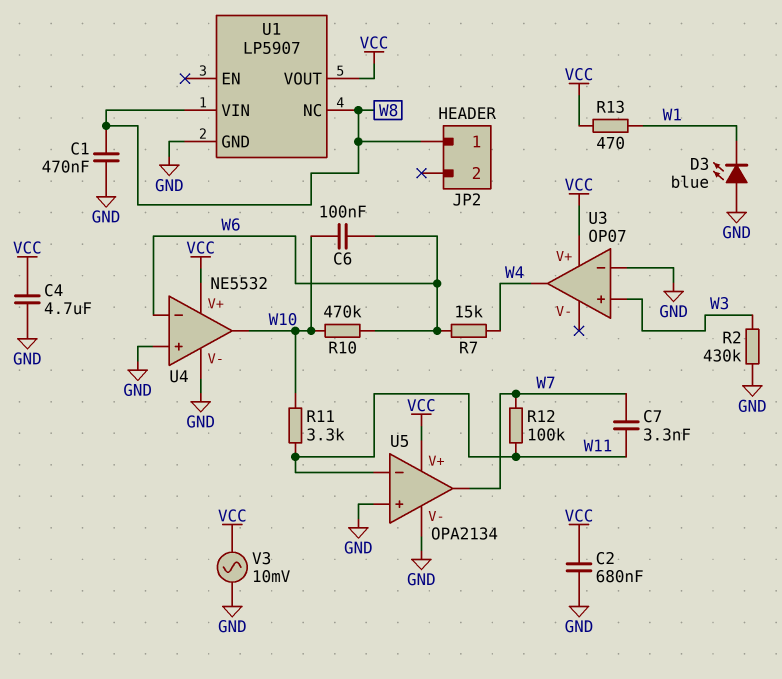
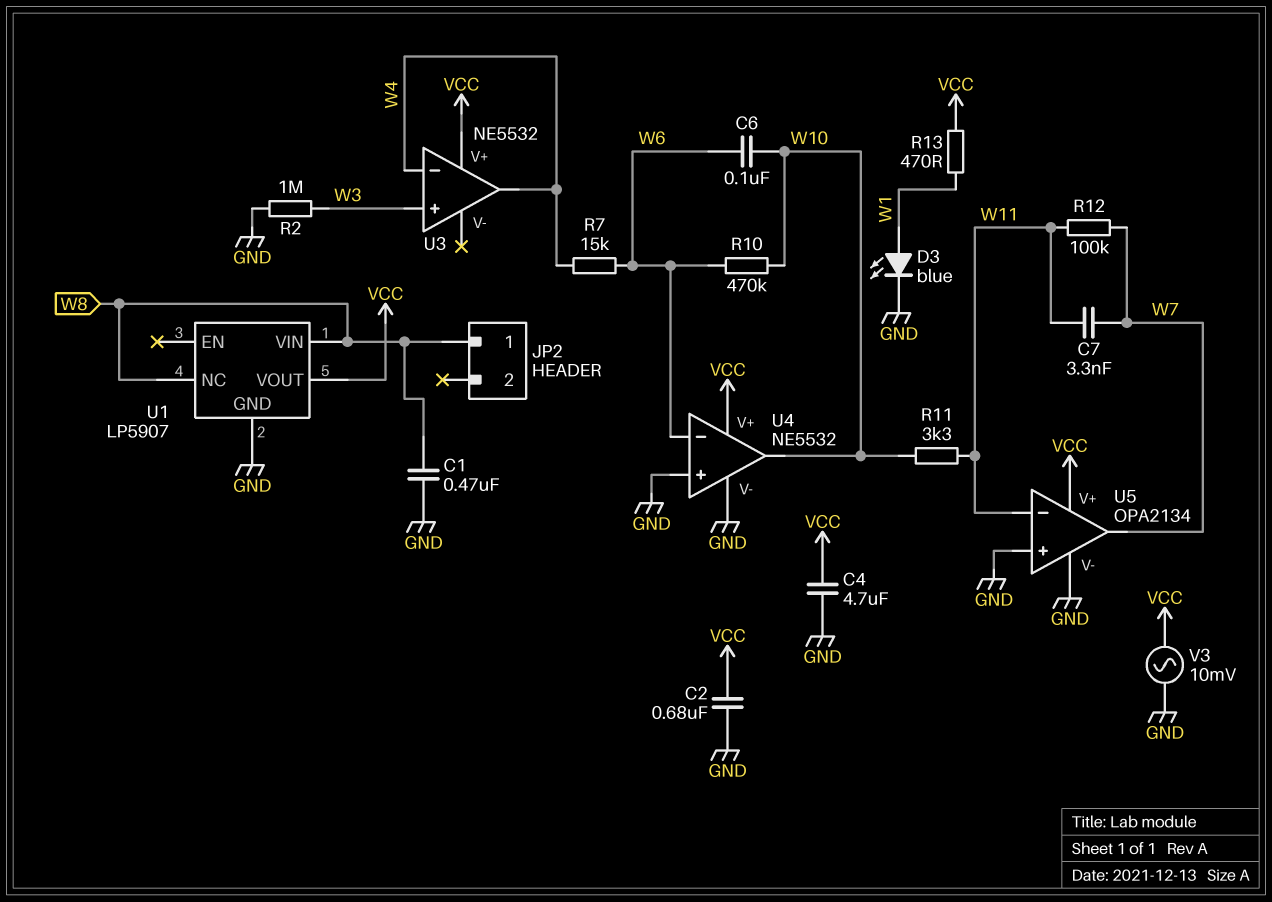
D3: LED blue (A GND, K W1) -> LED blue (A W1, K GND)
R2: 430k (GND, W3) -> 1M (GND, W3)
U3: OP07 -> NE5532
U3 pin in-: GND -> W4

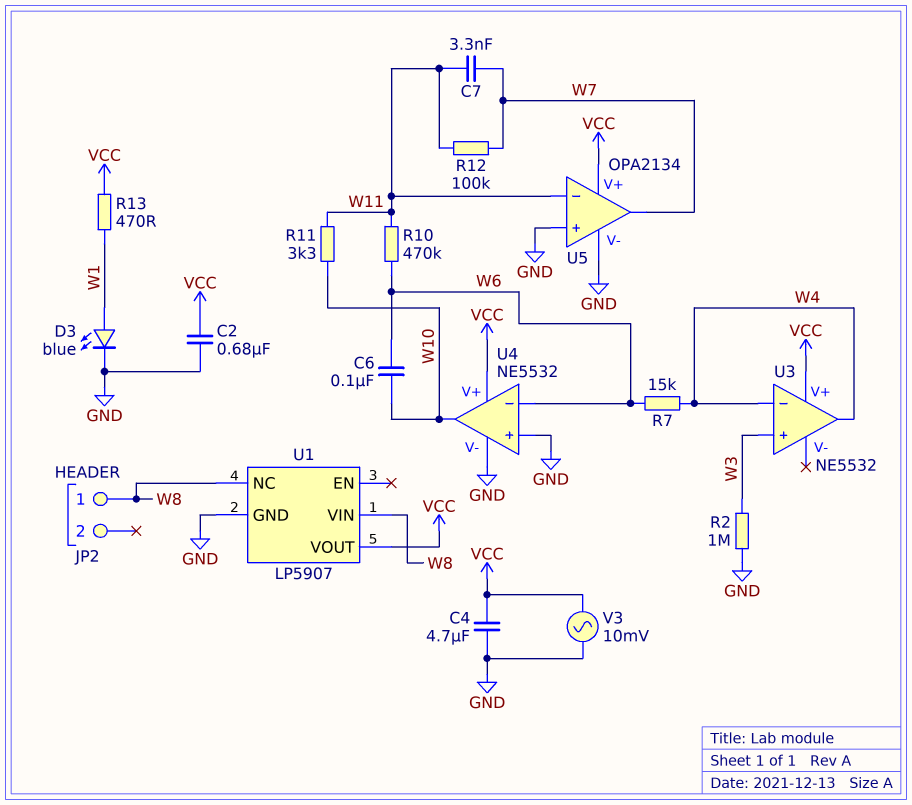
C1: 470nF (GND, W8) -> none
R10: 470k (W6, W10) -> 470k (W6, W11)

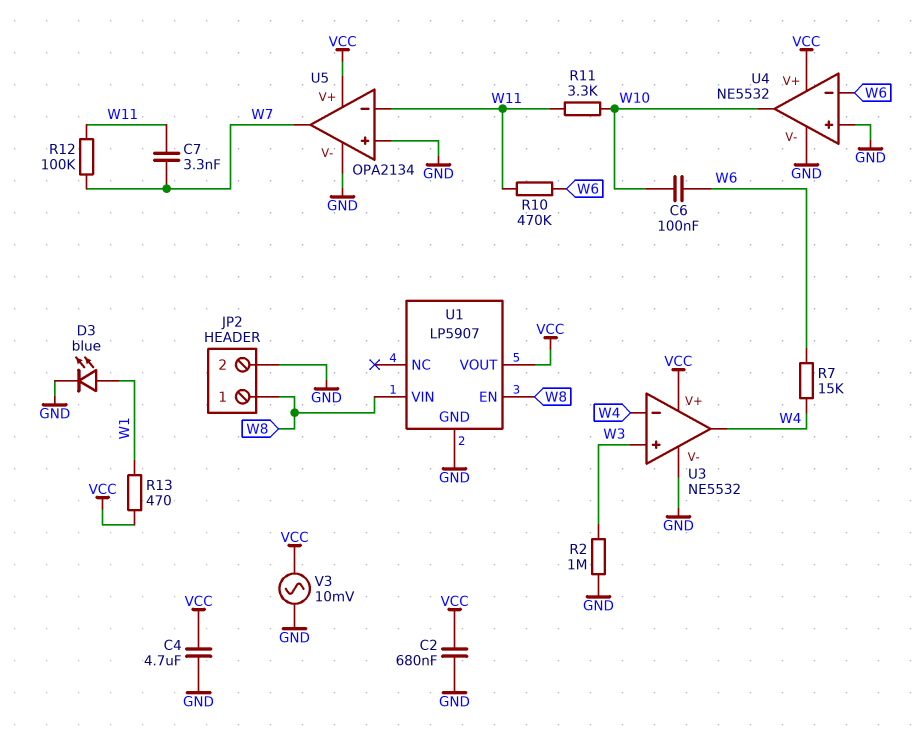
JP2 pin 2: none -> GND
U1 pin EN: none -> W8
U1 pin NC: W8 -> none
U3 pin V-: none -> GND

